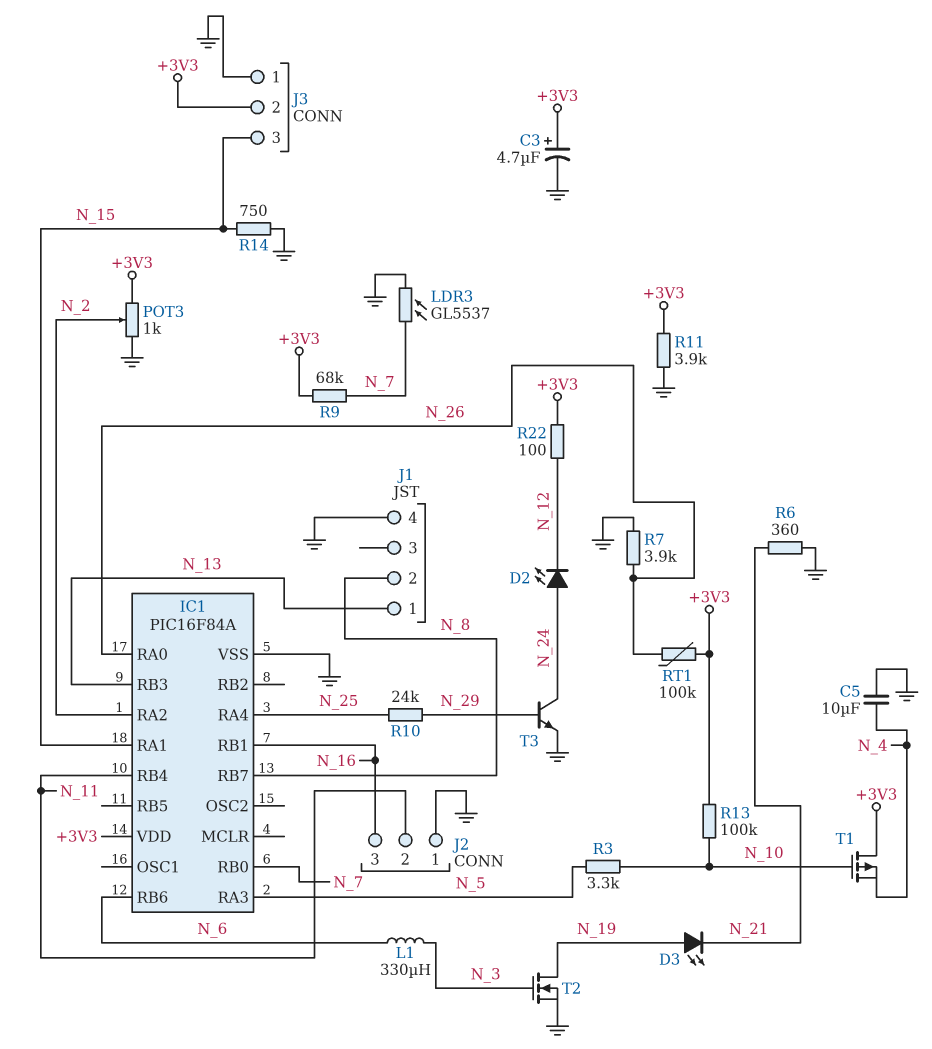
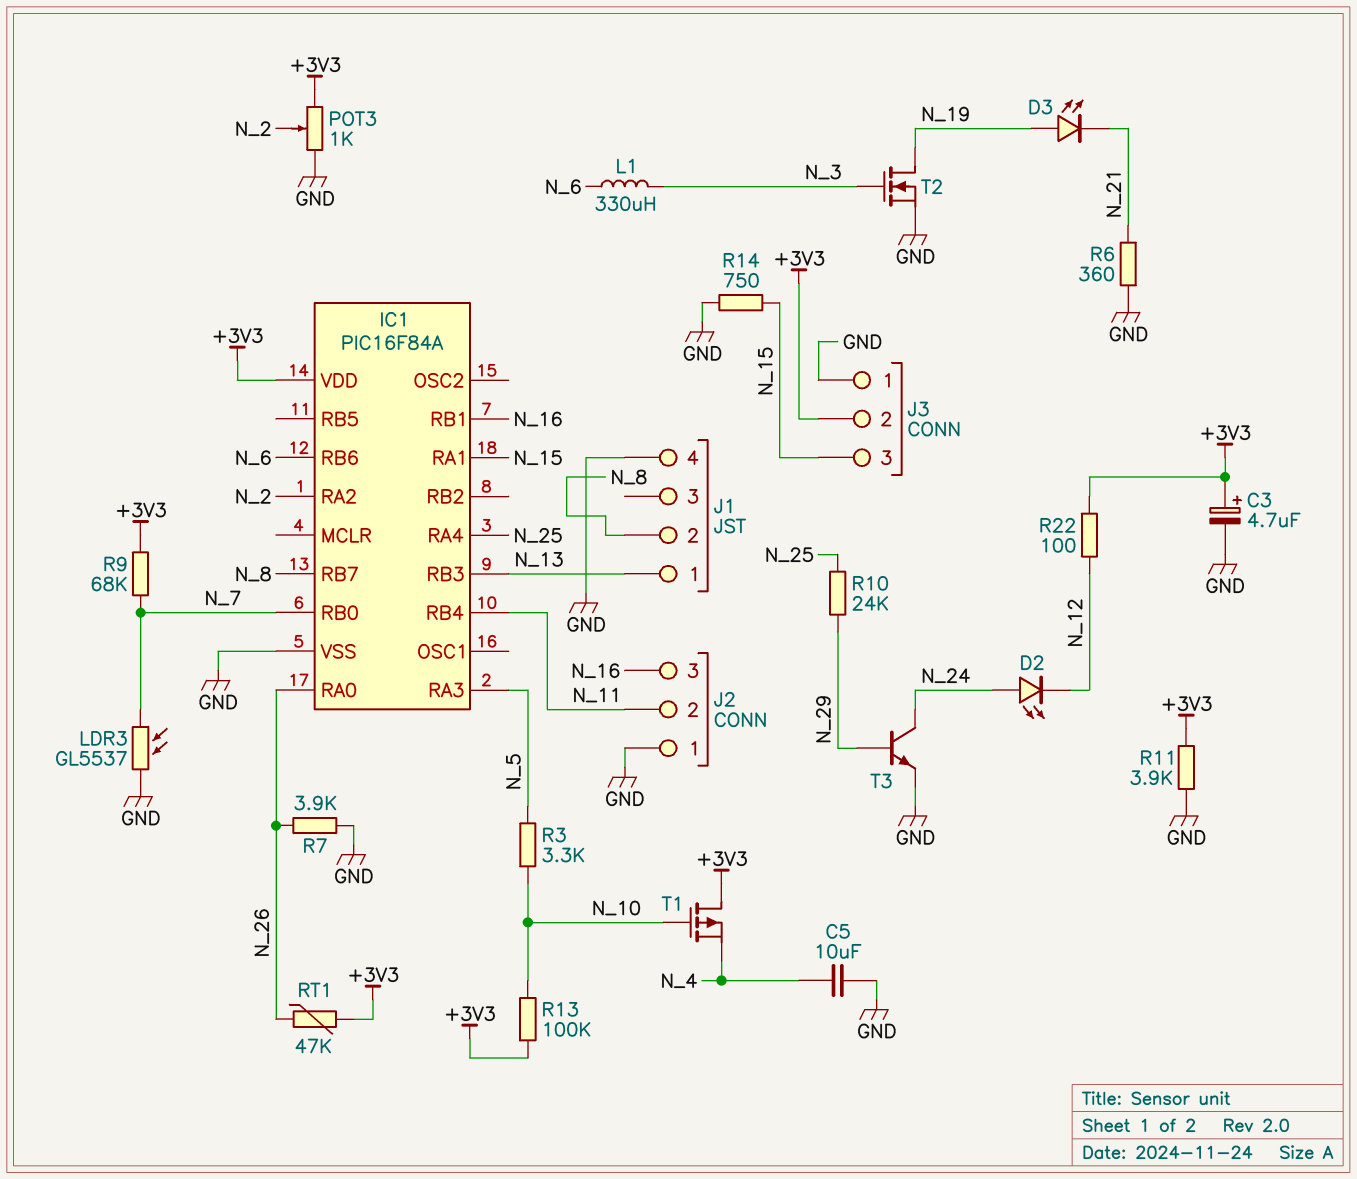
RT1: 100k (+3V3, N_26) -> 47k (+3V3, N_26)

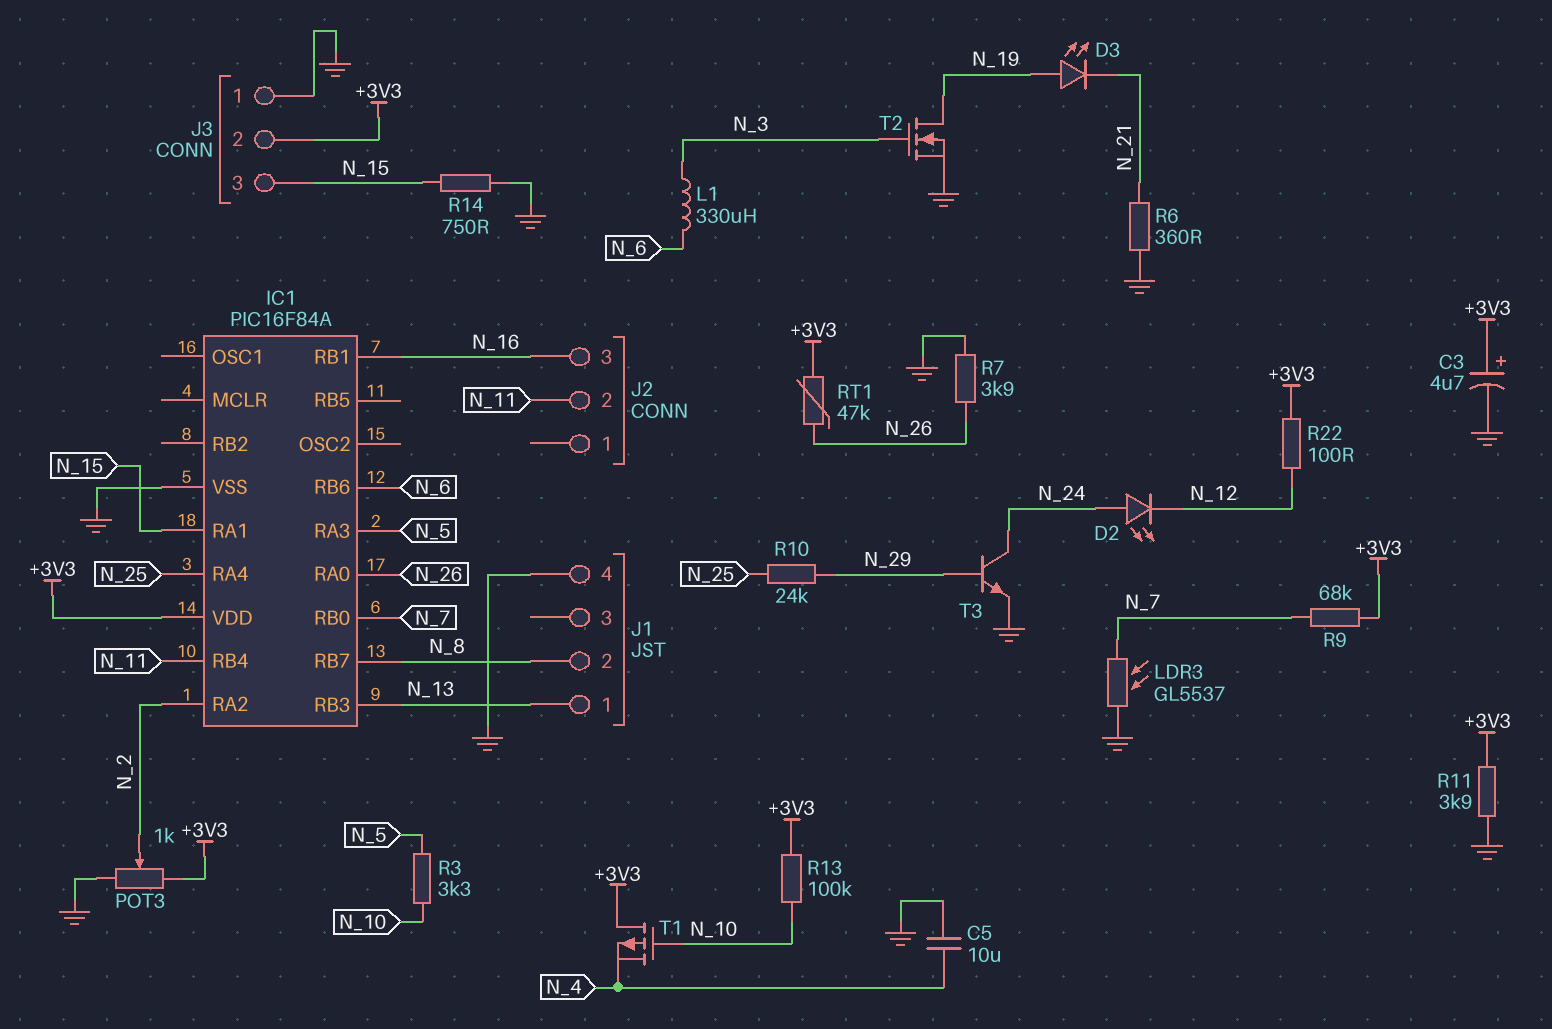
J2 pin 1: GND -> none

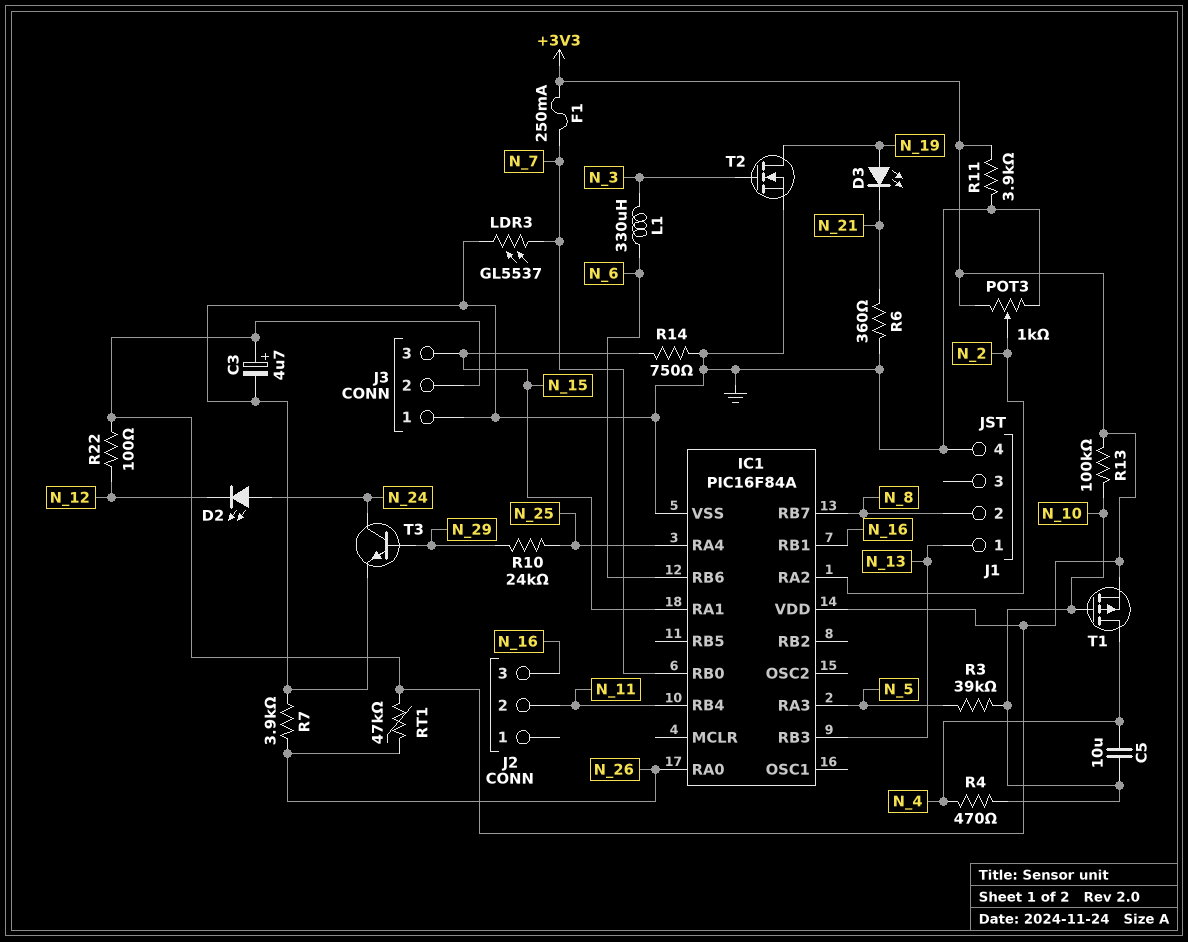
C5: 10uF (GND, N_4) -> 10uF (N_4, N_10)
F1: none -> 250mA (+3V3, N_7)
R3: 3.3k (N_5, N_10) -> 39k (N_5, N_10)
R4: none -> 470 (N_4, N_10)
R9: 68k (+3V3, N_7) -> none
T1: PMOS (G N_10, D +3V3, S N_4) -> PMOS (G N_10, D N_4, S +3V3)

